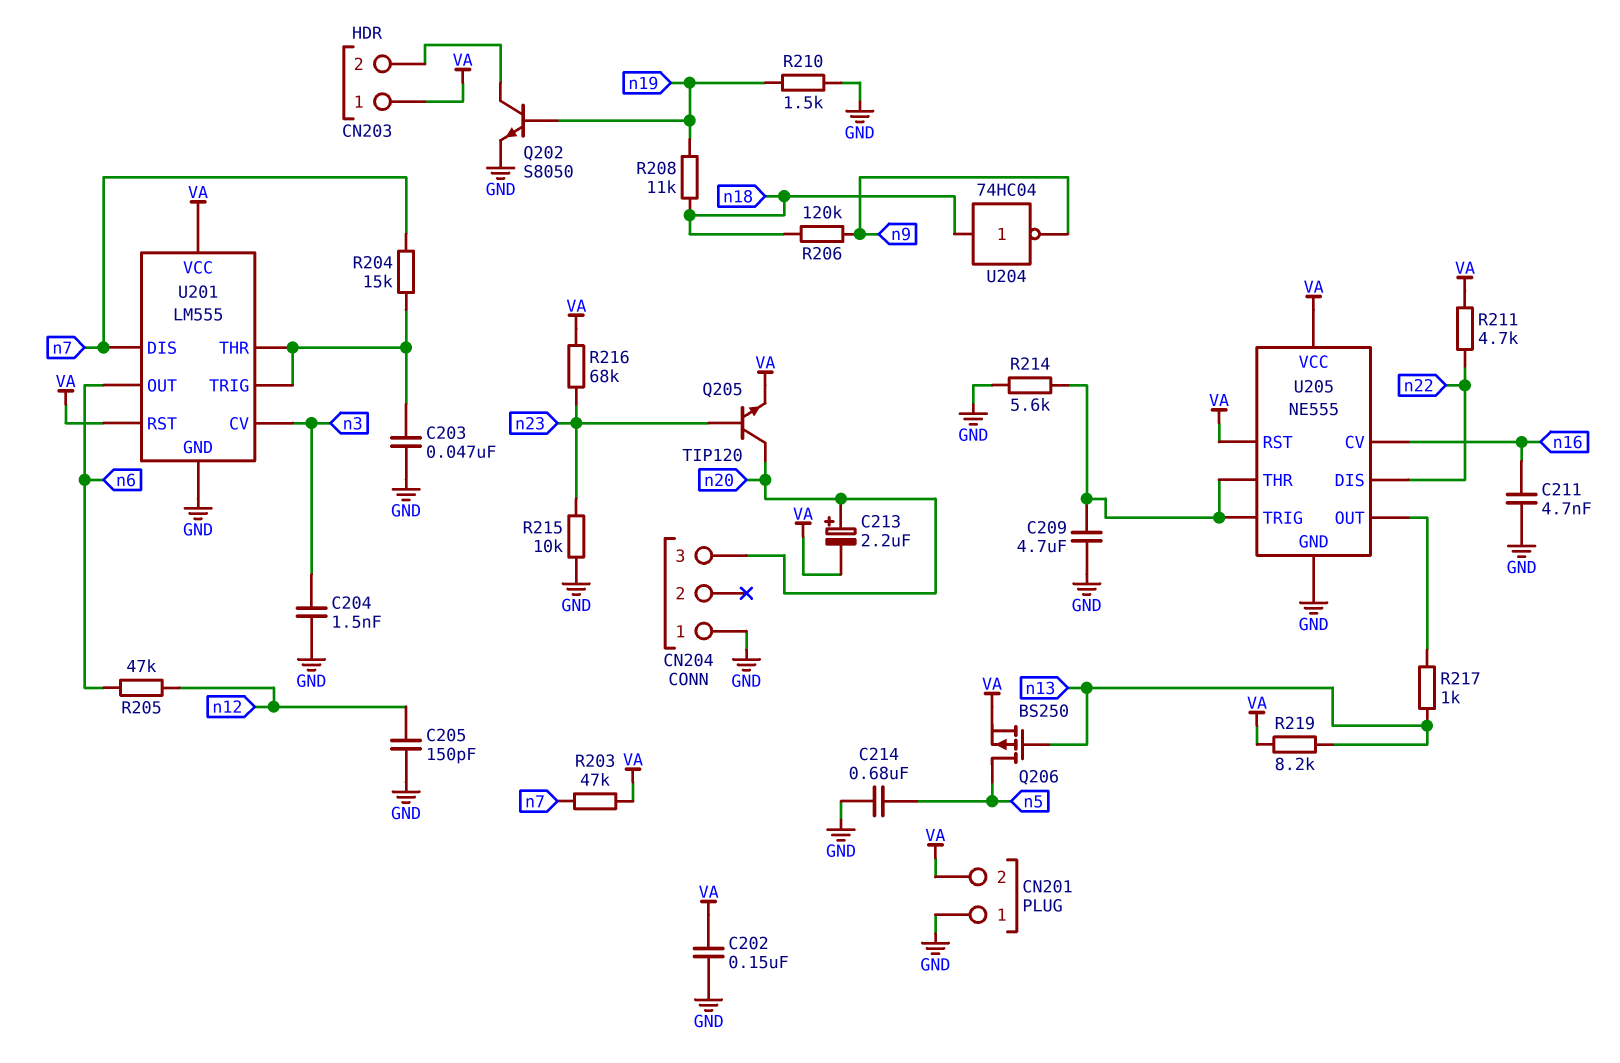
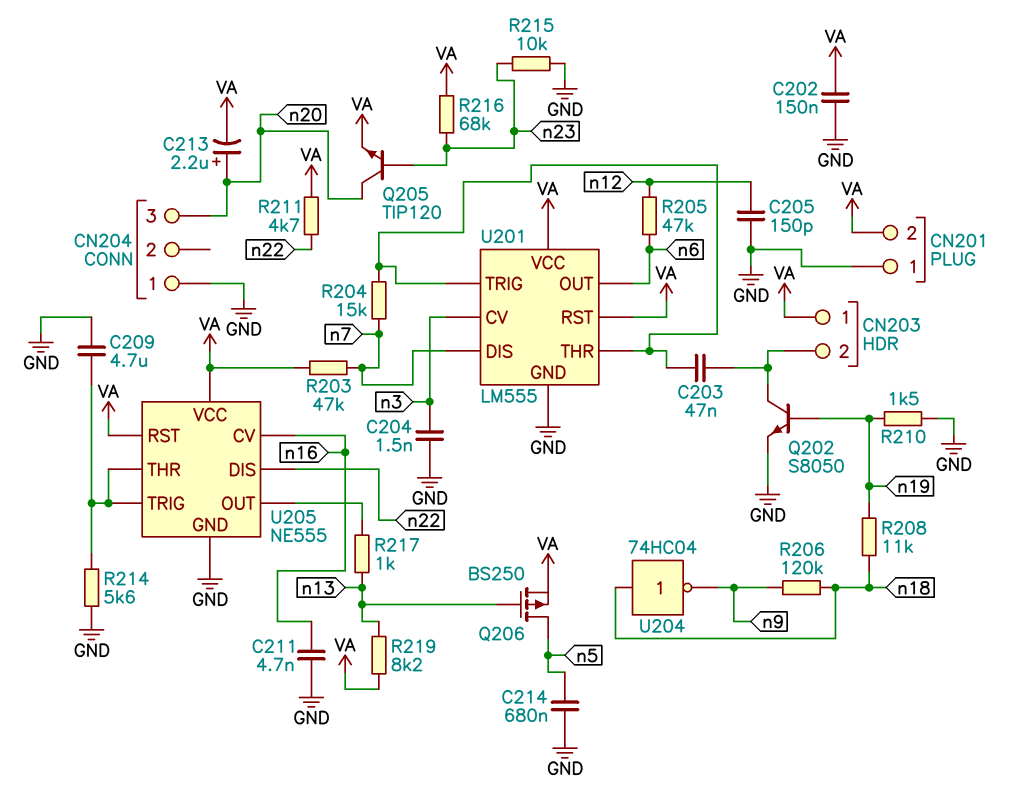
C203: 47nF (GND, U201/THR) -> 47nF (CN203/2, U201/THR)

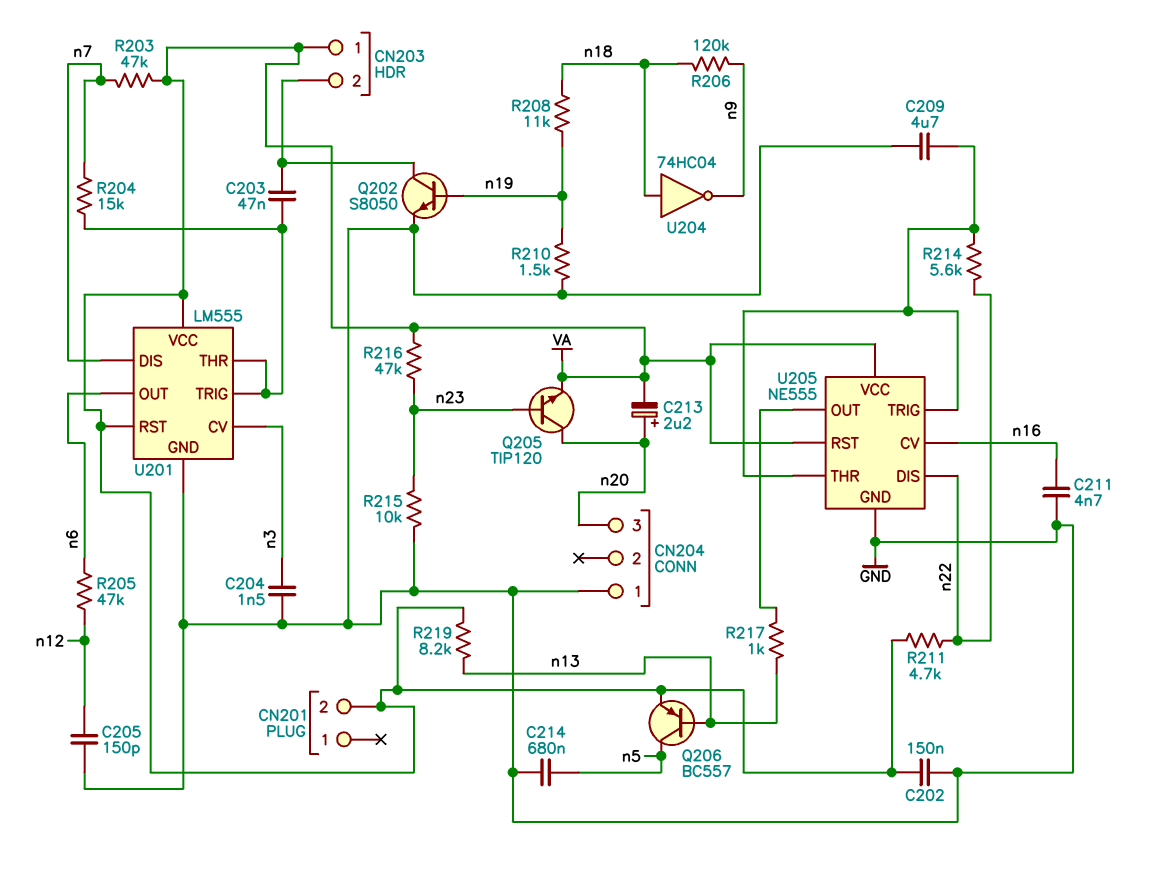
CN201 pin 1: GND -> none
Q206: PMOS BS250 (G n13, D n5, S VA) -> PNP BC557 (B n13, C n5, E VA)
R214: 5.6k (GND, U205/THR) -> 5.6k (U205/THR, n22)
R216: 68k (VA, n23) -> 47k (VA, n23)

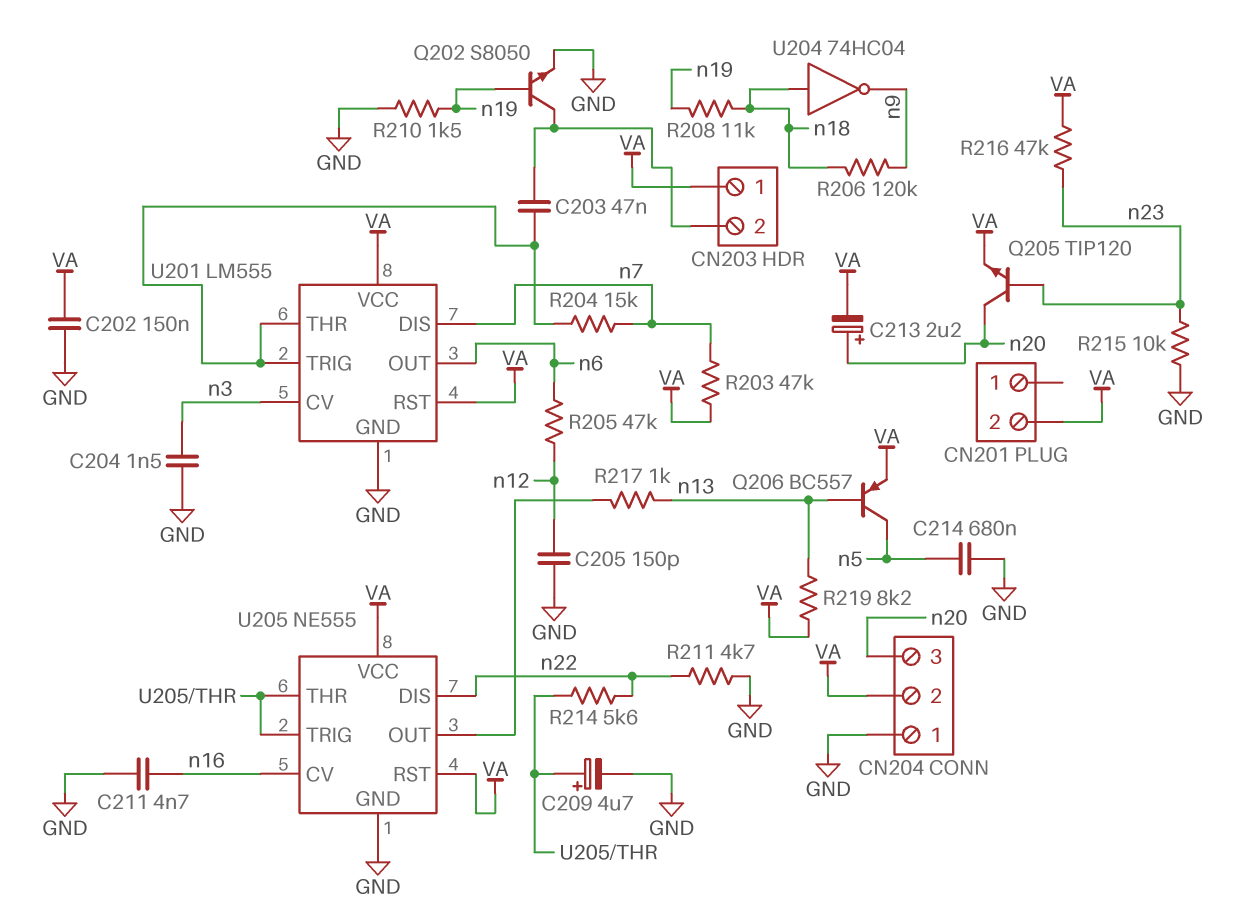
C209: 4.7uF (GND, U205/THR) -> 4.7uF (plus U205/THR, minus GND)
CN204 pin 2: none -> VA
R211: 4.7k (VA, n22) -> 4.7k (GND, n22)

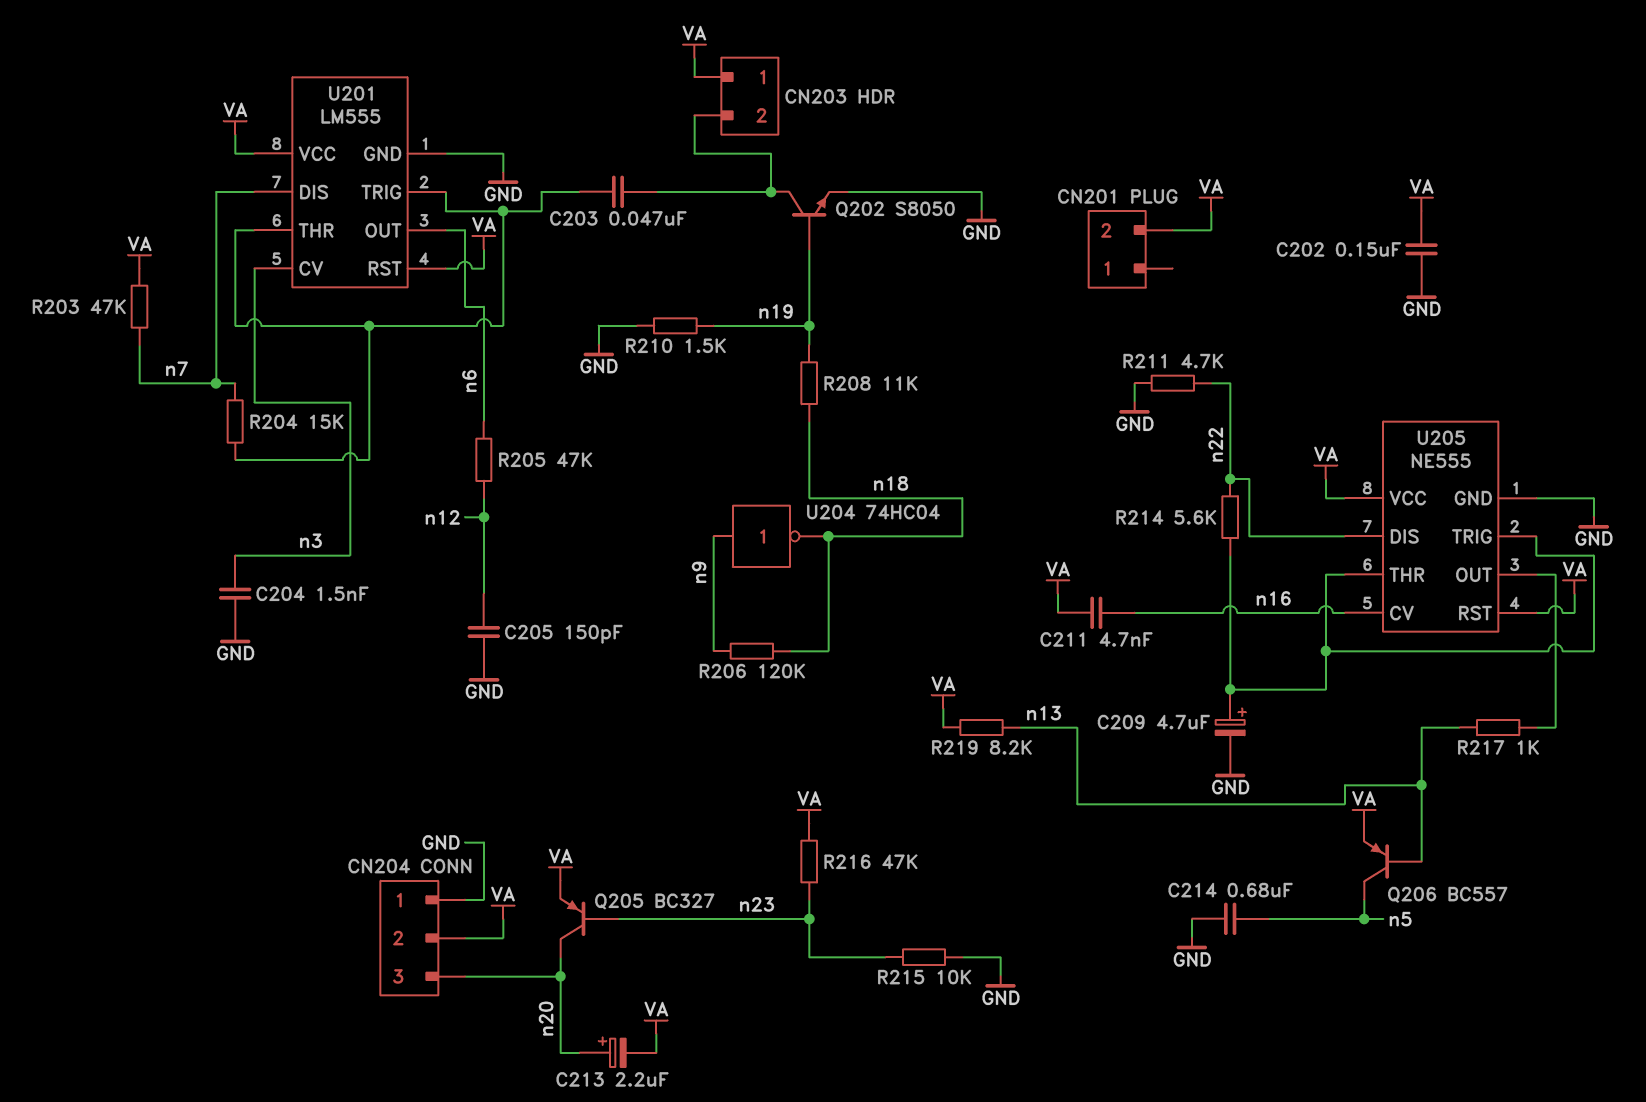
C211: 4.7nF (GND, n16) -> 4.7nF (VA, n16)
Q205: NPN TIP120 (B n23, C n20, E VA) -> PNP BC327 (B n23, C n20, E VA)
U204: NOT 74HC04 (in n18, out n9) -> NOT 74HC04 (in n9, out n18)

